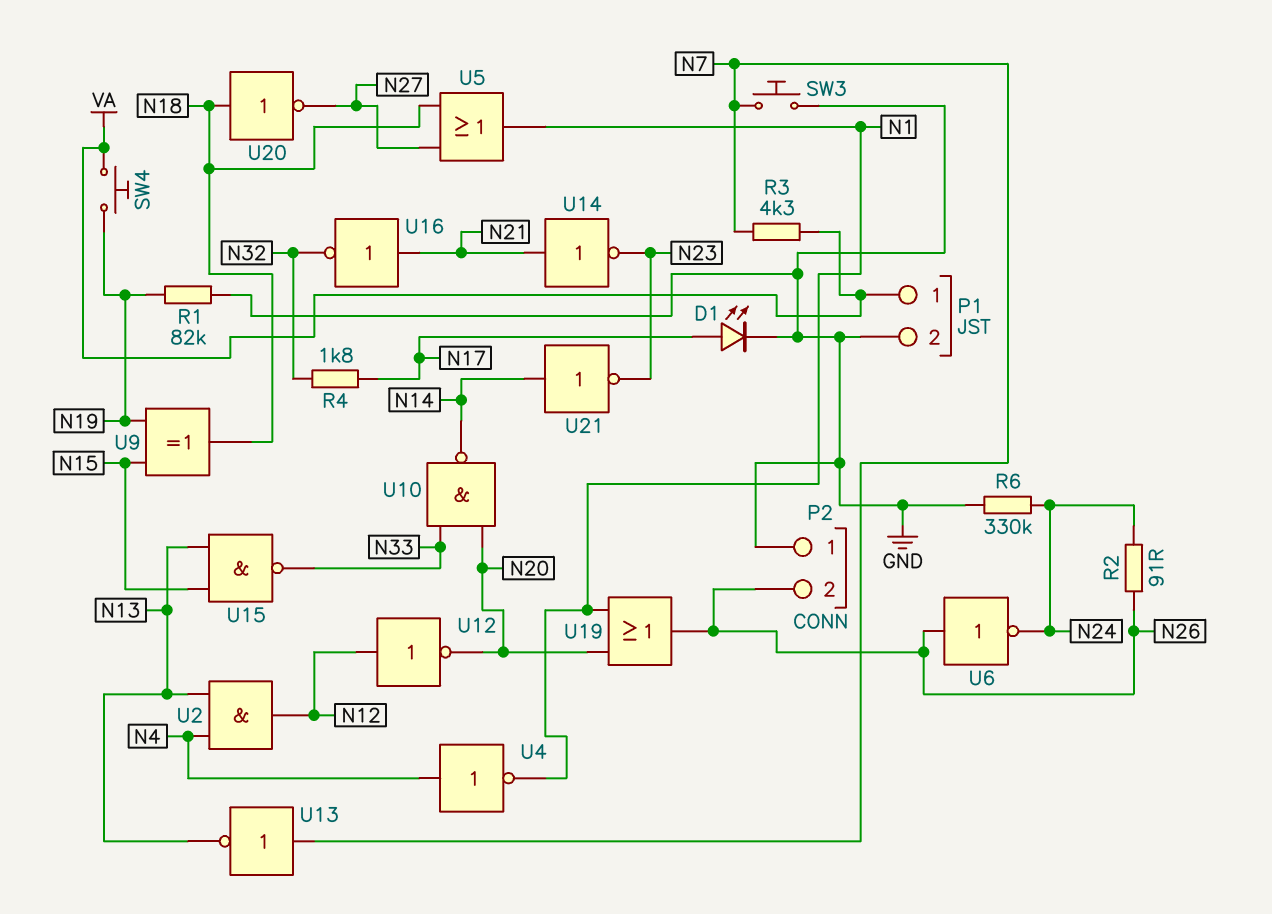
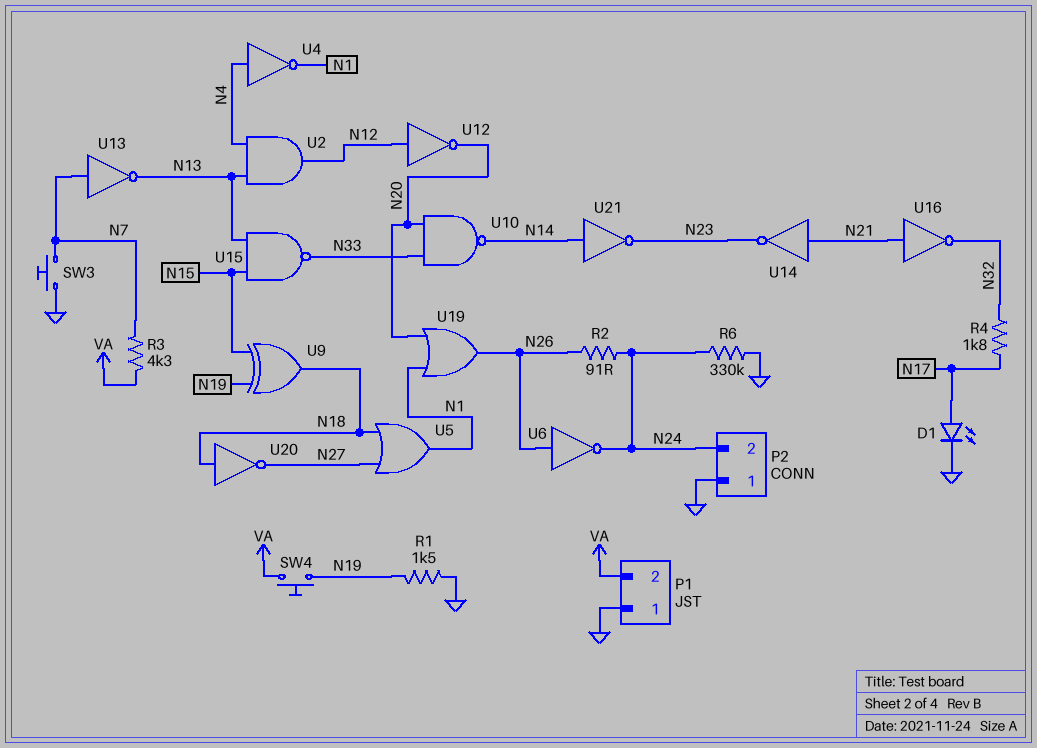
P1 pin 1: VA -> GND
P1 pin 2: GND -> VA
P2 pin 2: N26 -> N24
R1: 82k (GND, N19) -> 1.5k (GND, N19)

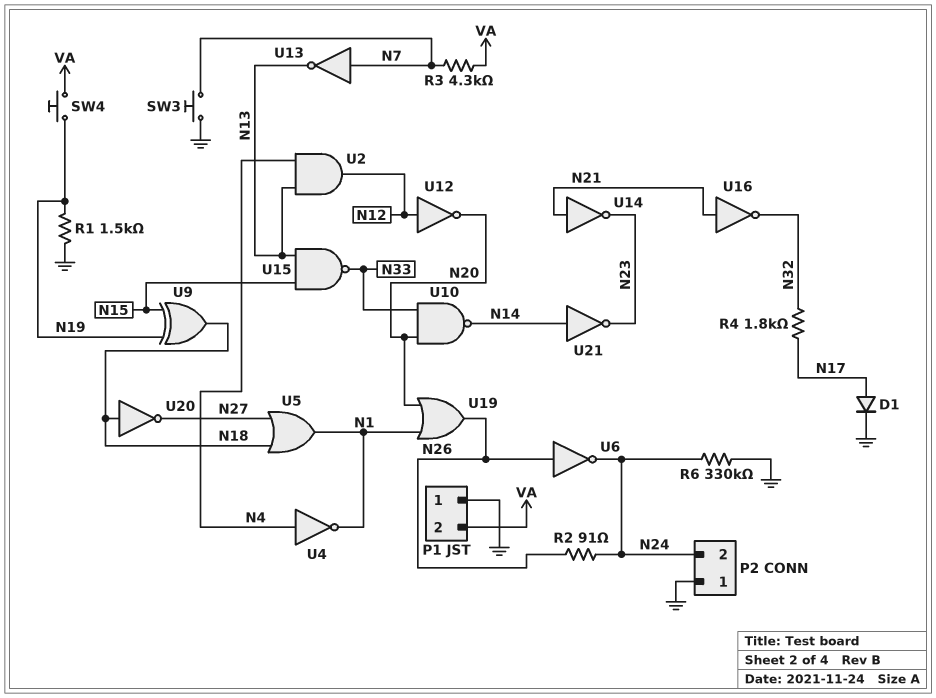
D1: LED (A N17, K GND) -> diode (A N17, K GND)

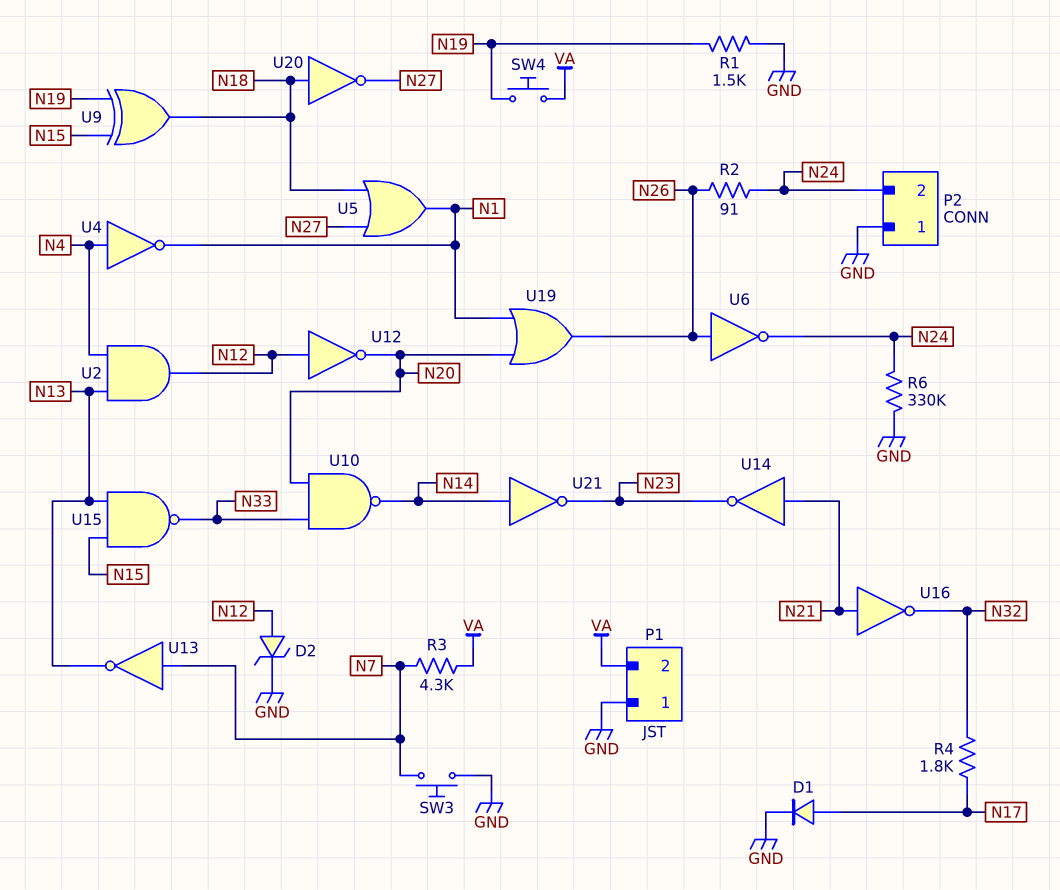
D2: none -> zener (A N12, K GND)

